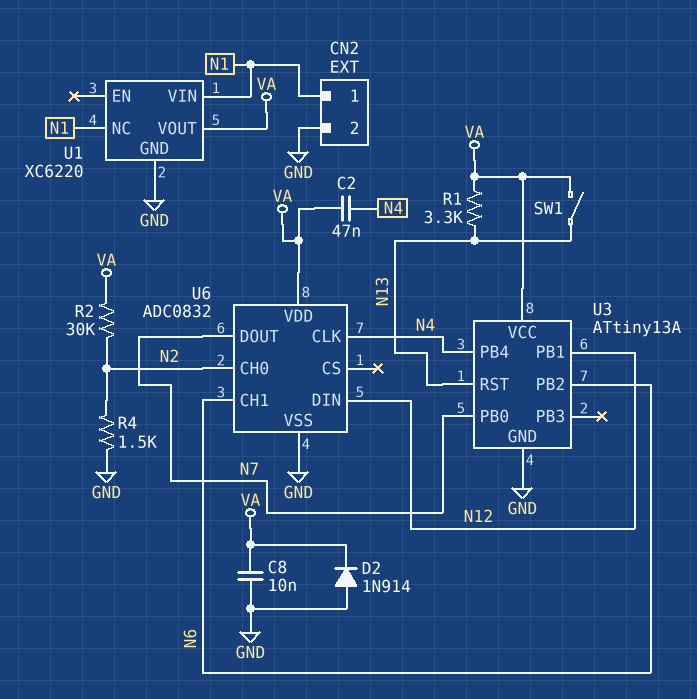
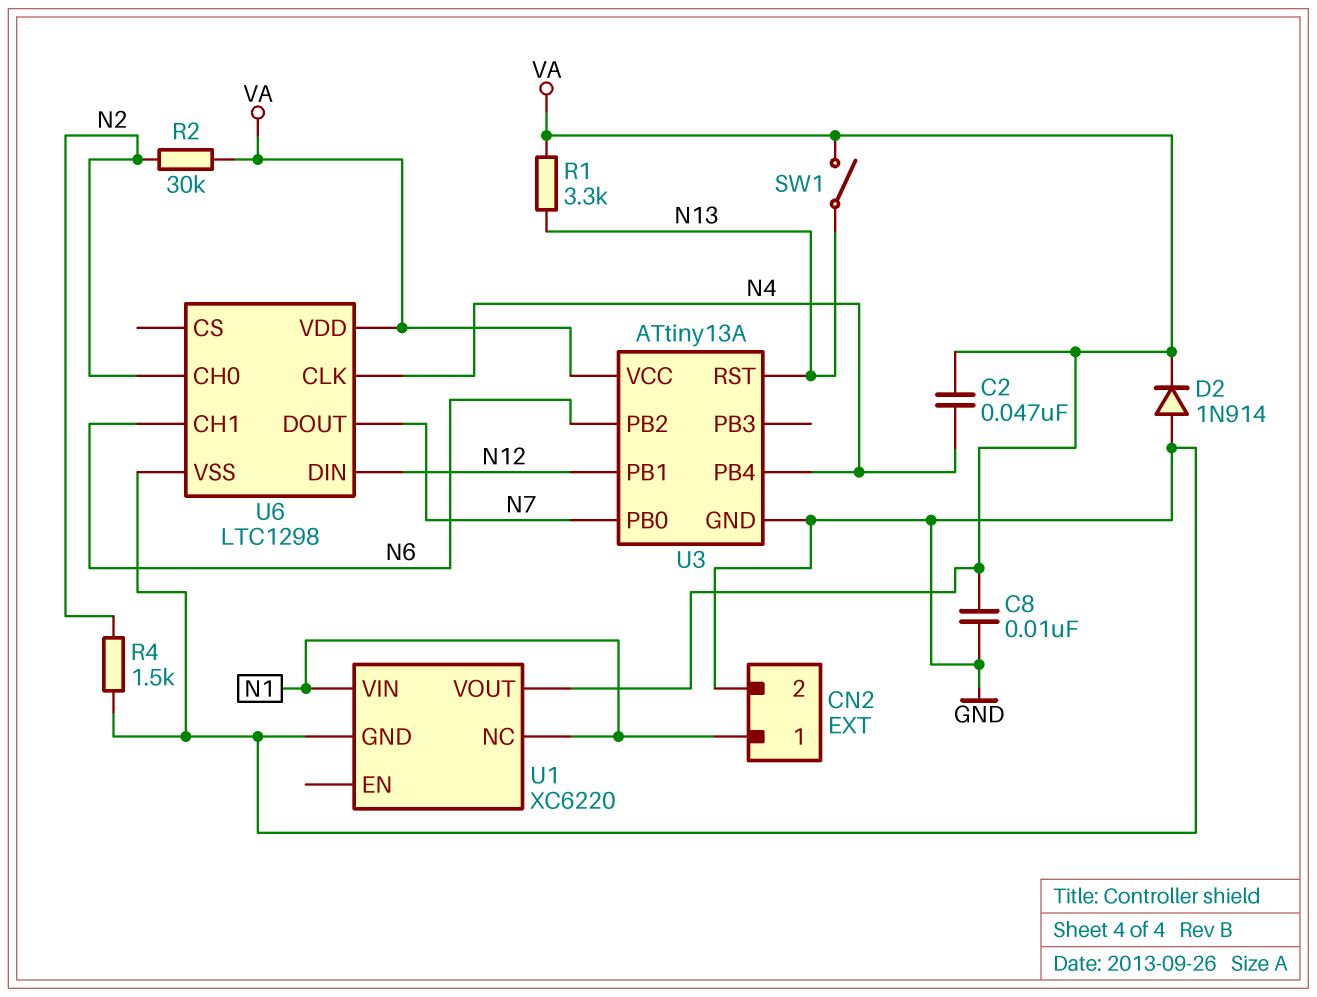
U6: ADC0832 -> LTC1298

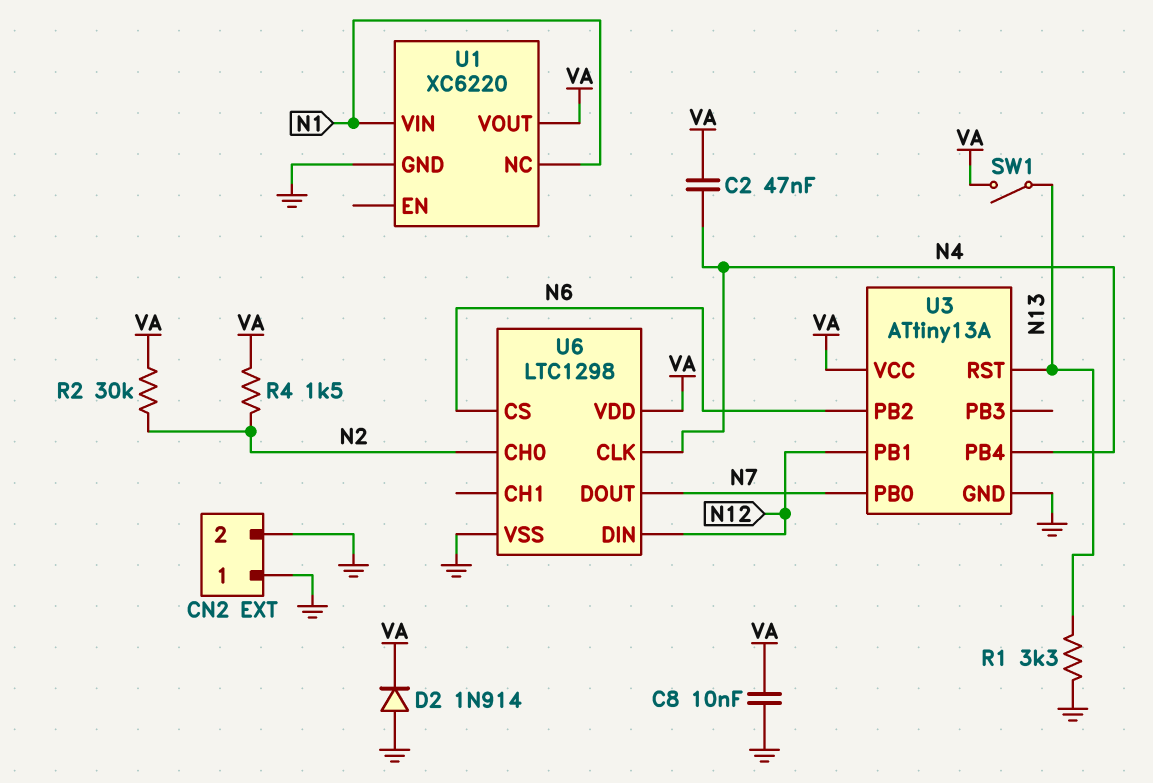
CN2 pin 1: N1 -> GND
R1: 3.3k (N13, VA) -> 3.3k (GND, N13)
R4: 1.5k (GND, N2) -> 1.5k (N2, VA)
U6 pin CH1: N6 -> none
U6 pin CS: none -> N6

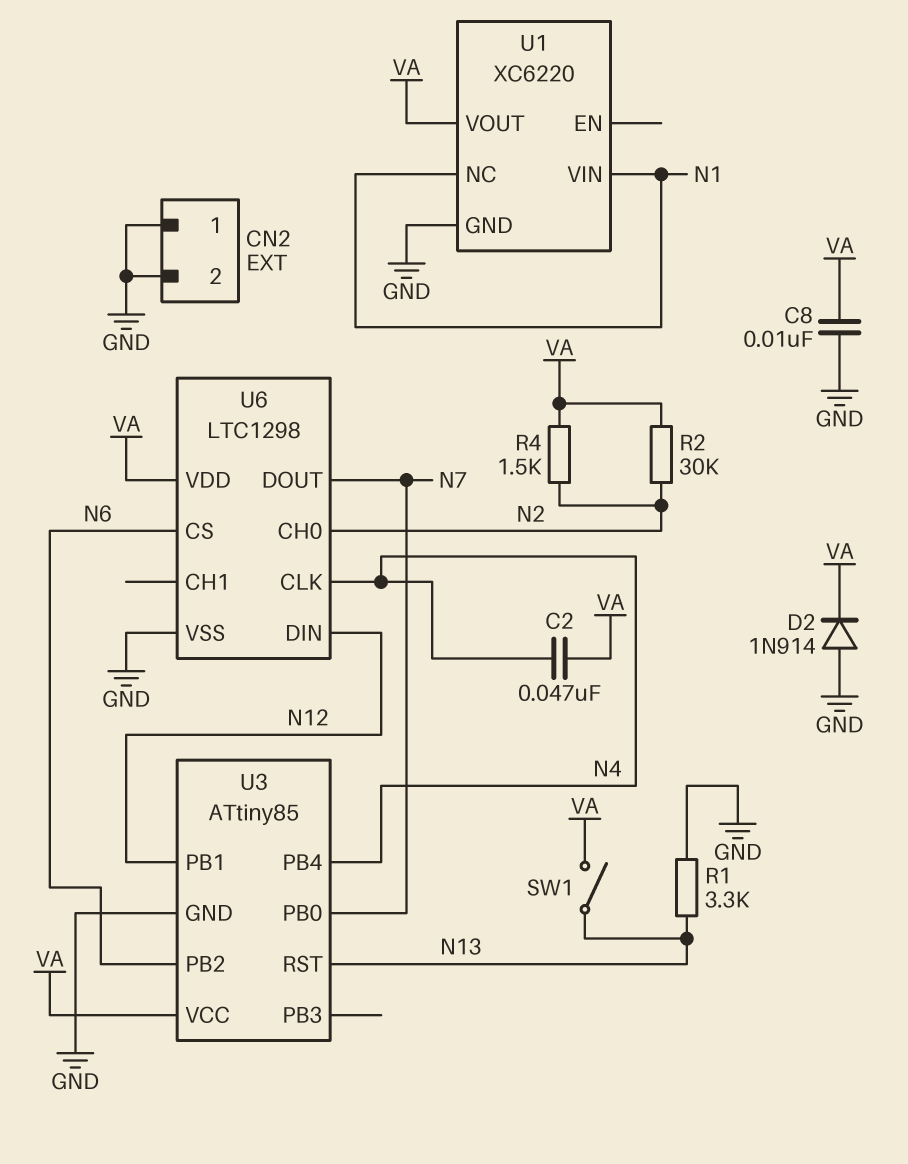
U3: ATtiny13A -> ATtiny85

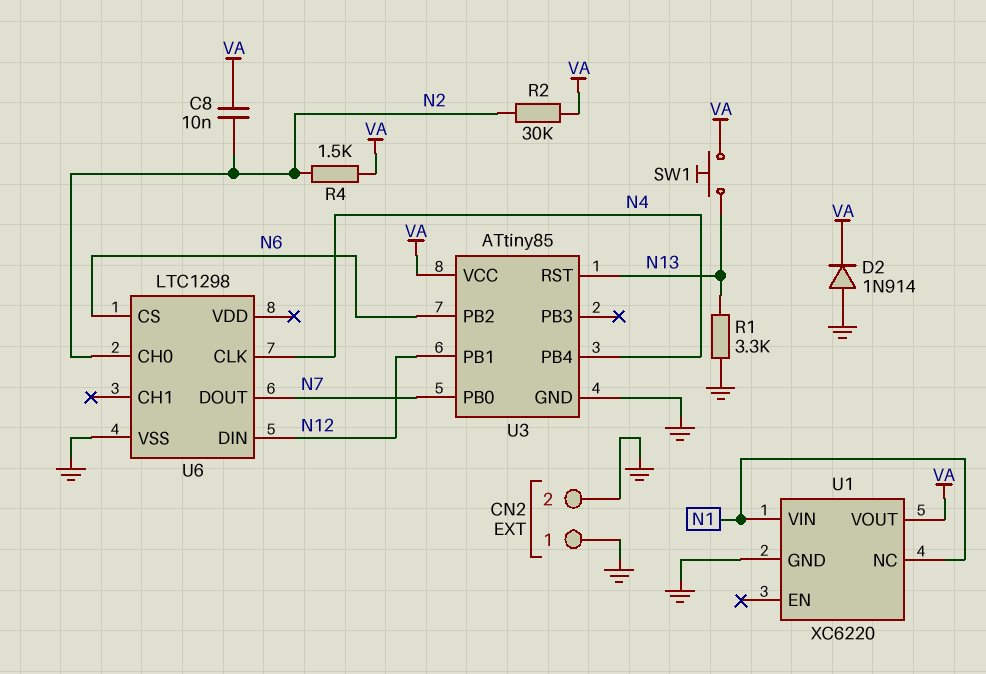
C2: 47nF (N4, VA) -> none
C8: 10nF (GND, VA) -> 10nF (N2, VA)
SW1: switch (N13, VA) -> button (N13, VA)
U6 pin VDD: VA -> none

